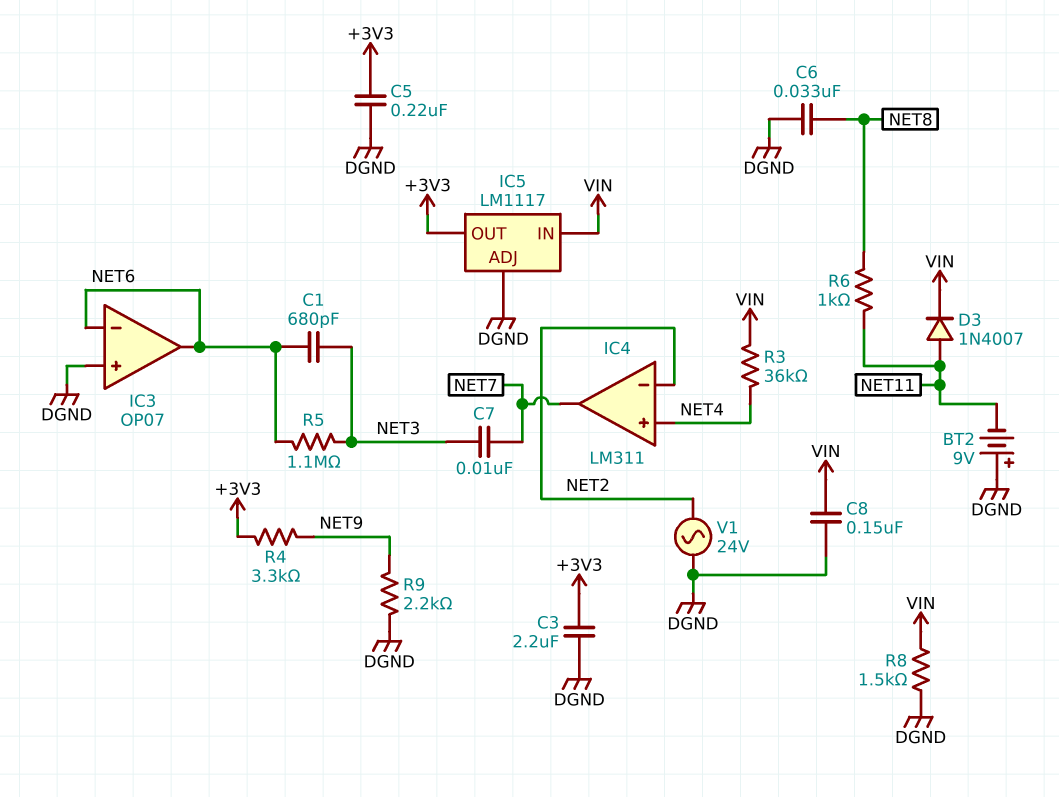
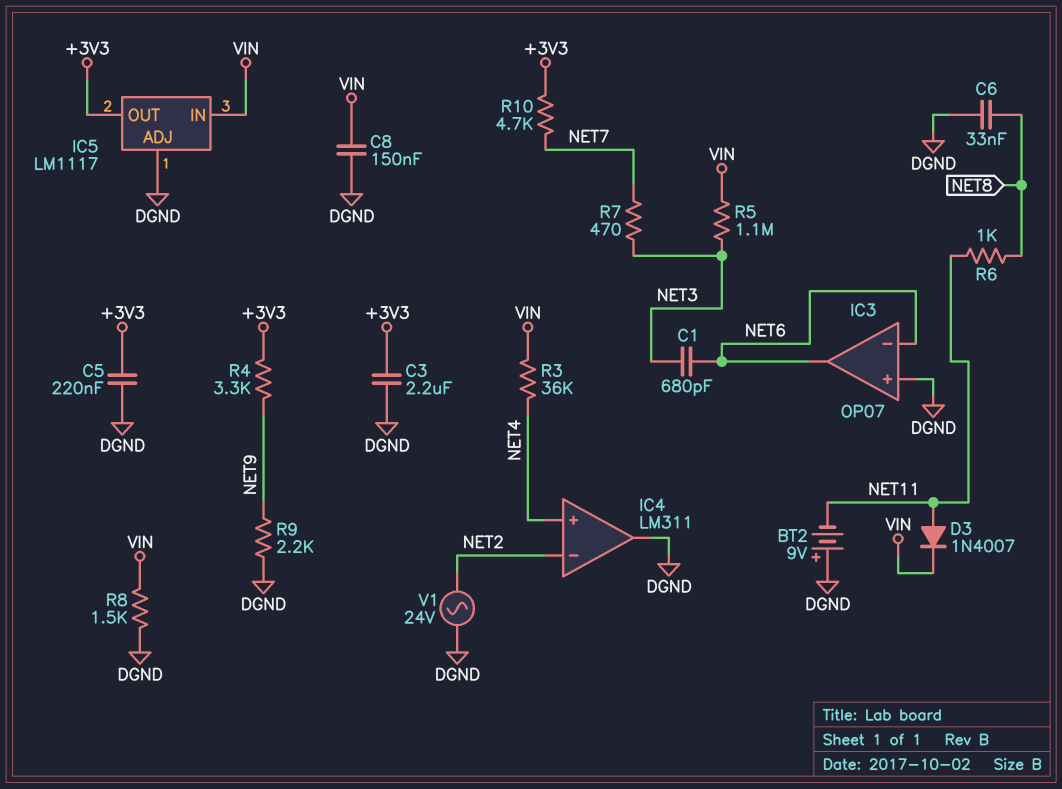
C7: 10nF (NET3, NET7) -> none
IC4 pin out: NET7 -> DGND
R5: 1.1M (NET3, NET6) -> 1.1M (NET3, VIN)
R7: none -> 470 (NET3, NET7)
R10: none -> 4.7k (+3V3, NET7)

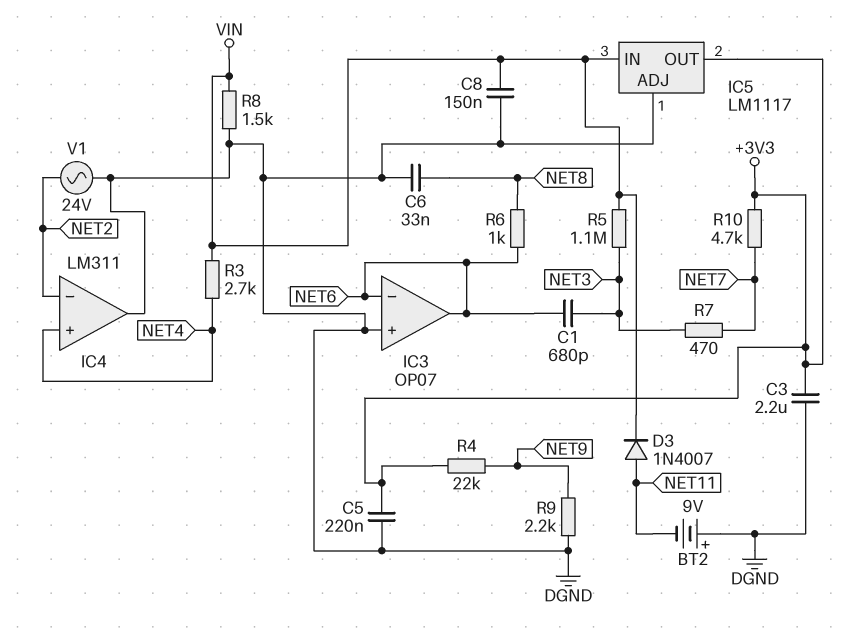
R3: 36k (NET4, VIN) -> 2.7k (NET4, VIN)
R4: 3.3k (+3V3, NET9) -> 22k (+3V3, NET9)
R6: 1k (NET8, NET11) -> 1k (NET6, NET8)

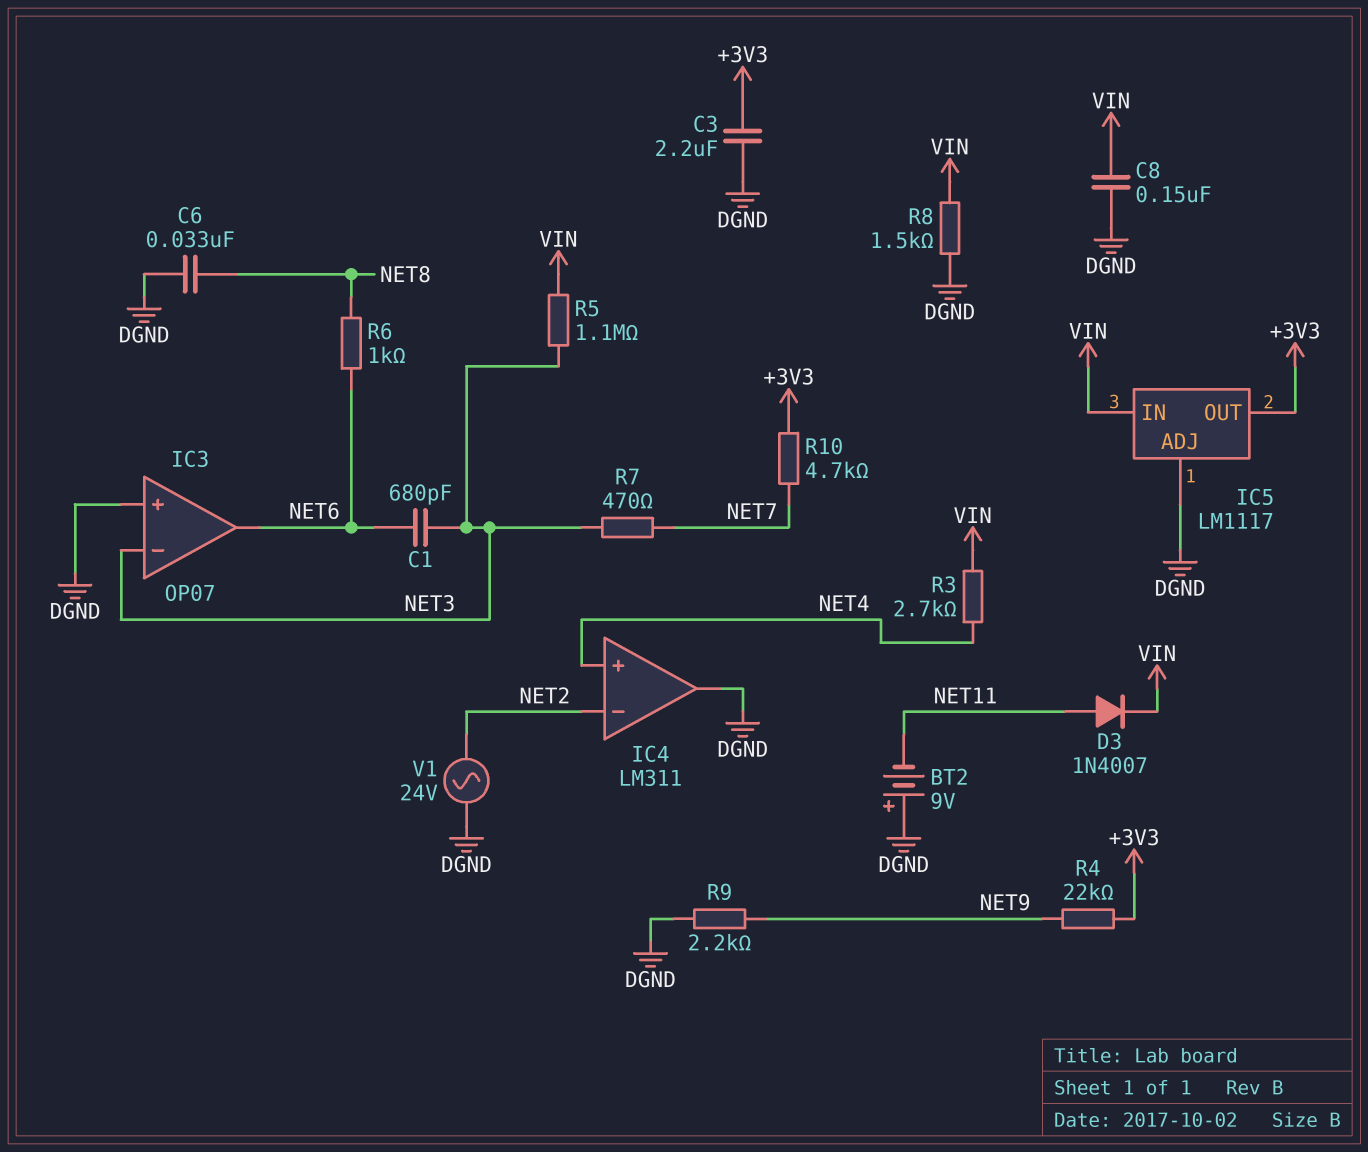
C5: 220nF (+3V3, DGND) -> none
IC3 pin in-: NET6 -> NET3

